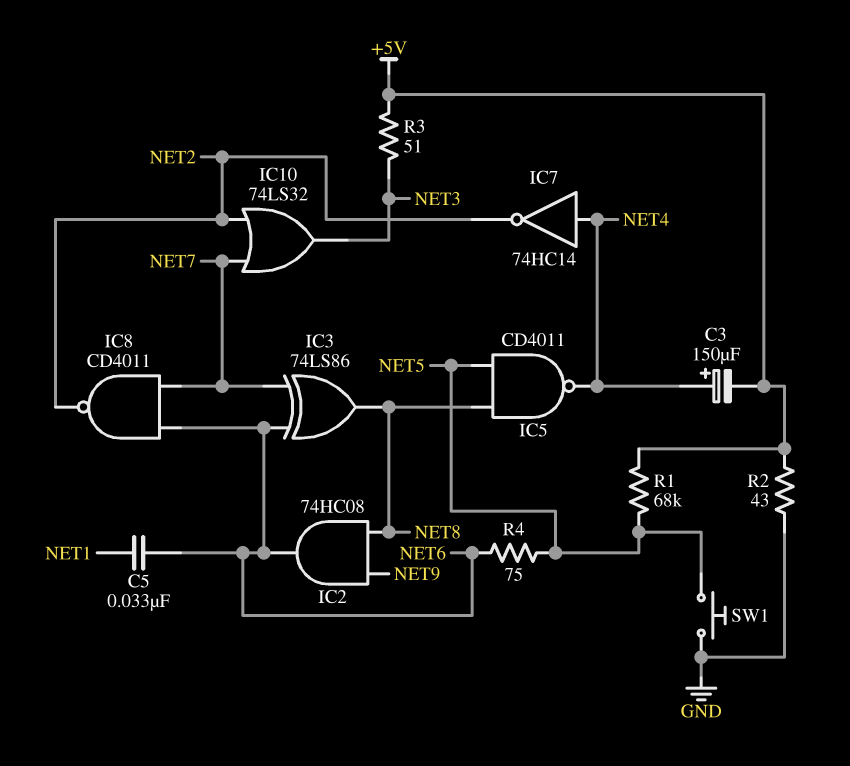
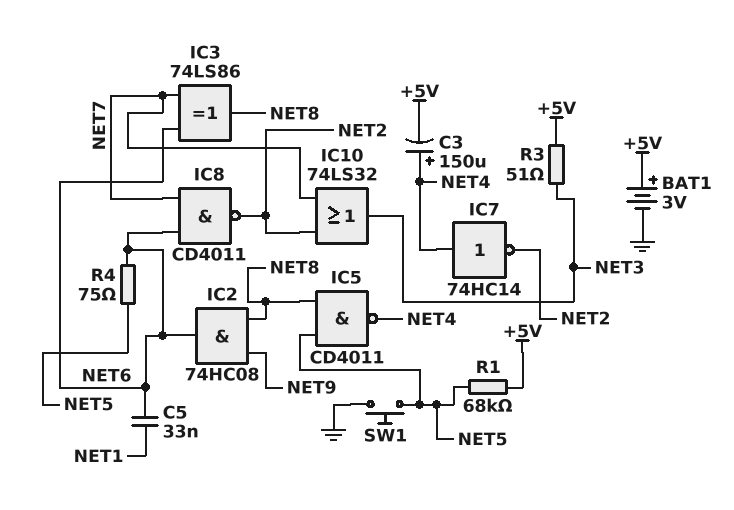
BAT1: none -> 3V (plus +5V, minus GND)
R2: 43 (+5V, GND) -> none

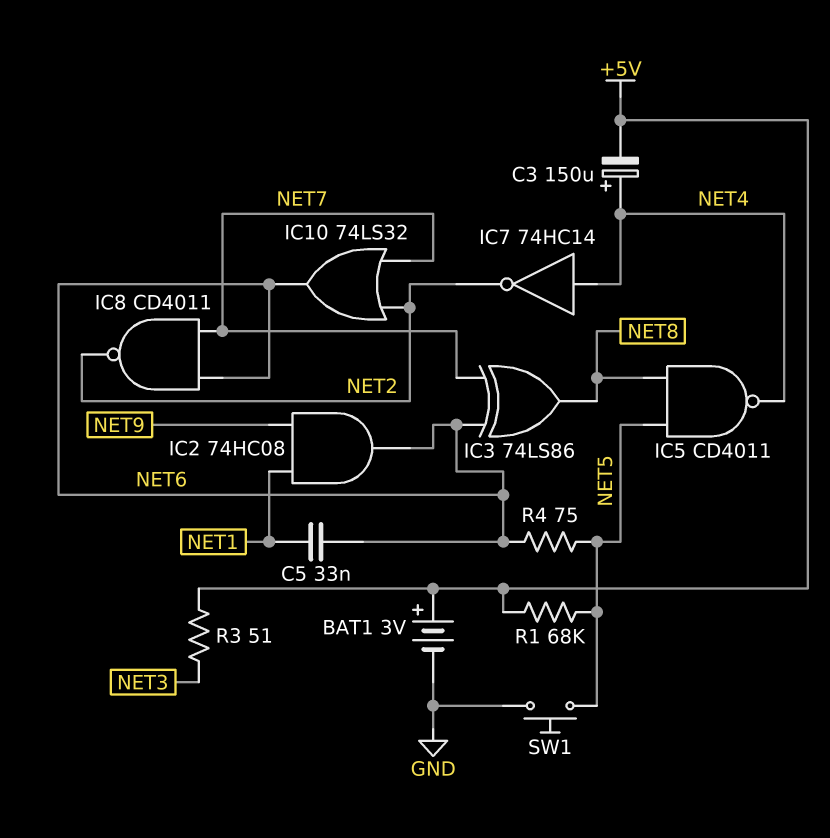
IC2: AND 74HC08 (in NET8, in NET9, out NET6) -> AND 74HC08 (in NET1, in NET9, out NET6)
IC10: OR 74LS32 (in NET2, in NET7, out NET3) -> OR 74LS32 (in NET2, in NET7, out NET6)

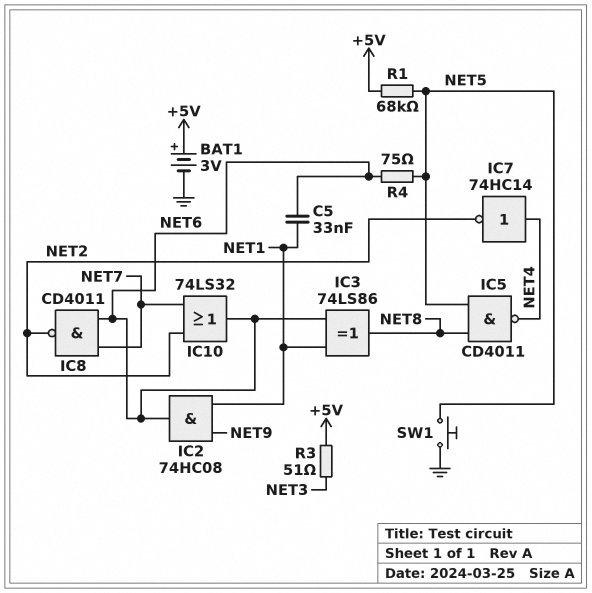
C3: 150uF (plus NET4, minus +5V) -> none
IC3: XOR 74LS86 (in NET6, in NET7, out NET8) -> XOR 74LS86 (in NET1, in NET6, out NET8)

